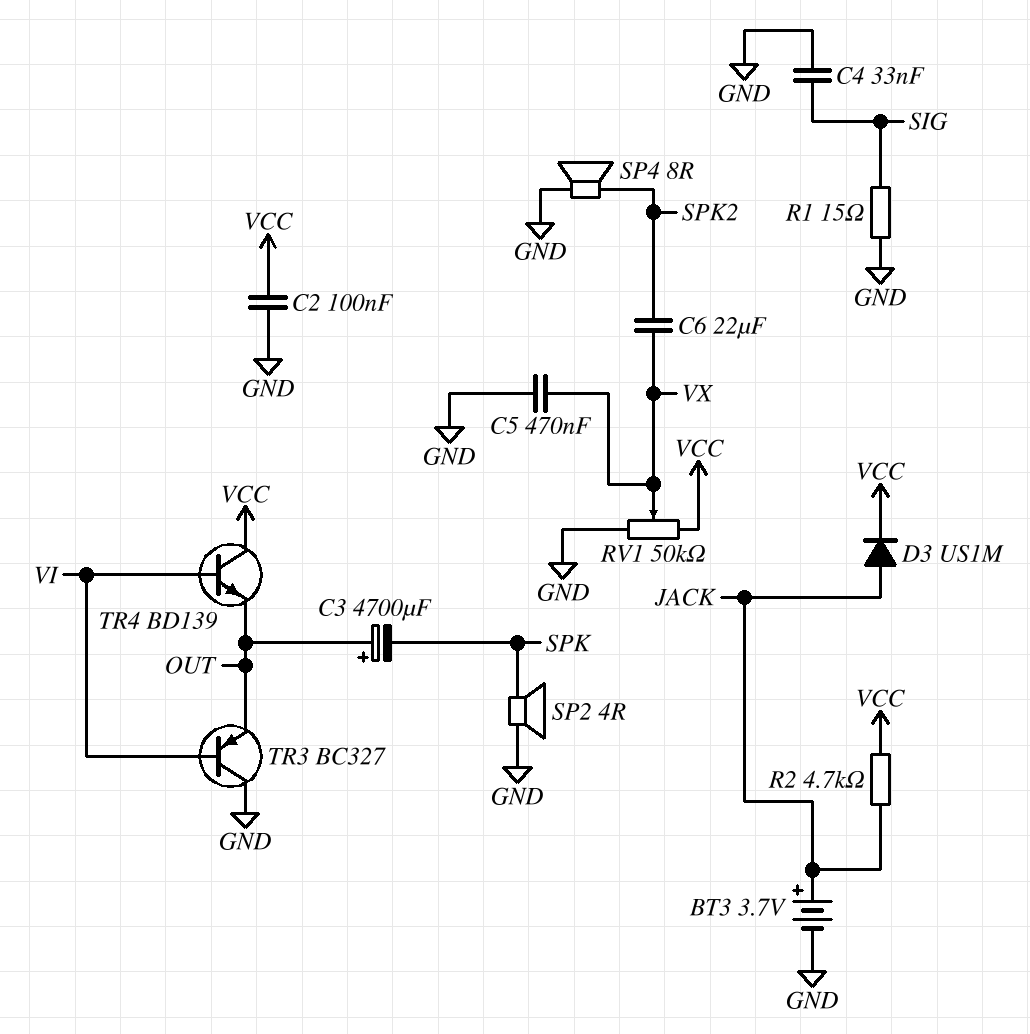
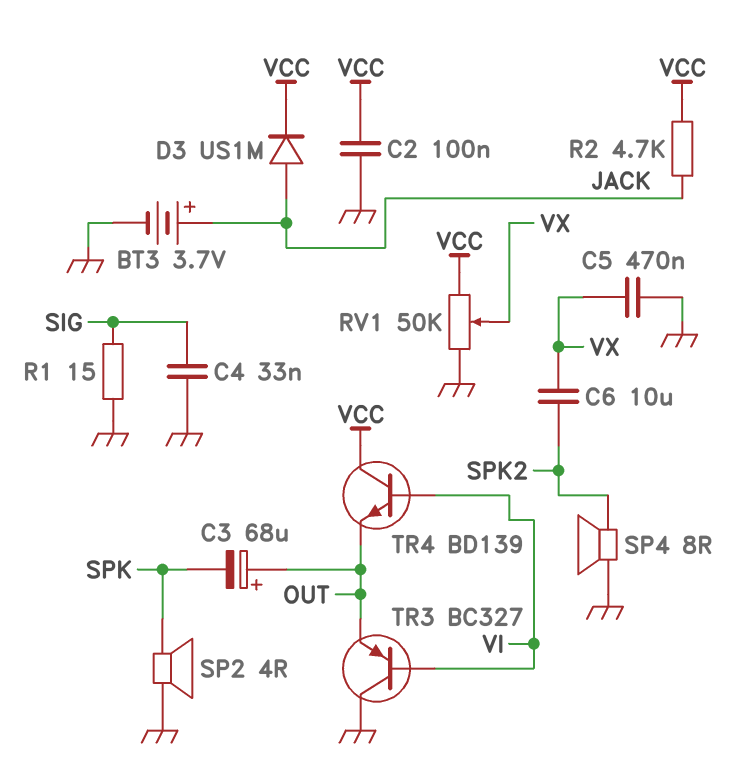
C3: 4700uF (plus OUT, minus SPK) -> 68uF (plus OUT, minus SPK)
C6: 22uF (SPK2, VX) -> 10uF (SPK2, VX)

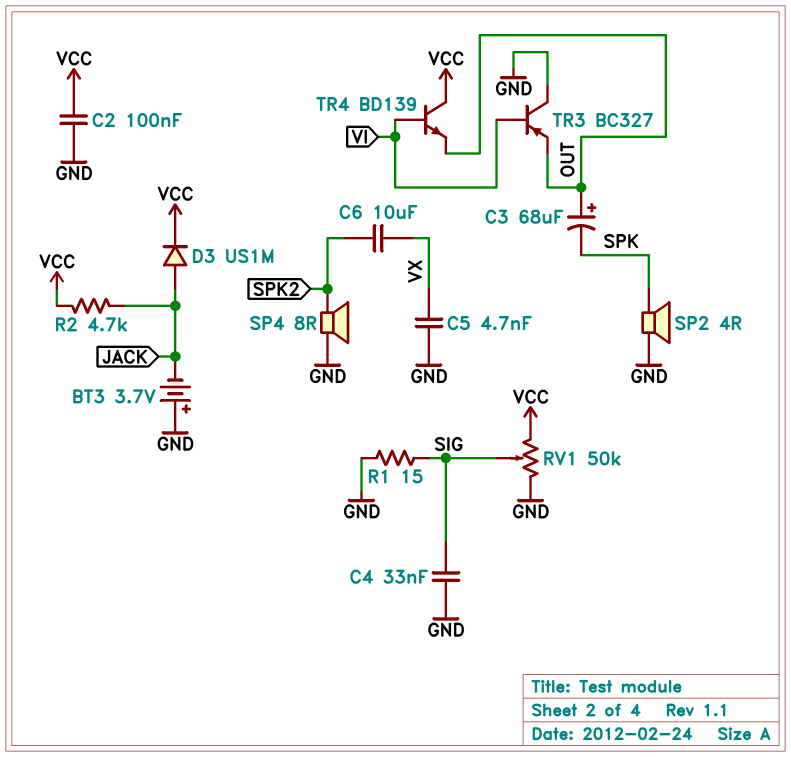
BT3: 3.7V (plus JACK, minus GND) -> 3.7V (plus GND, minus JACK)
C5: 470nF (GND, VX) -> 4.7nF (GND, VX)
RV1: 50k (GND, VCC, wiper VX) -> 50k (GND, VCC, wiper SIG)

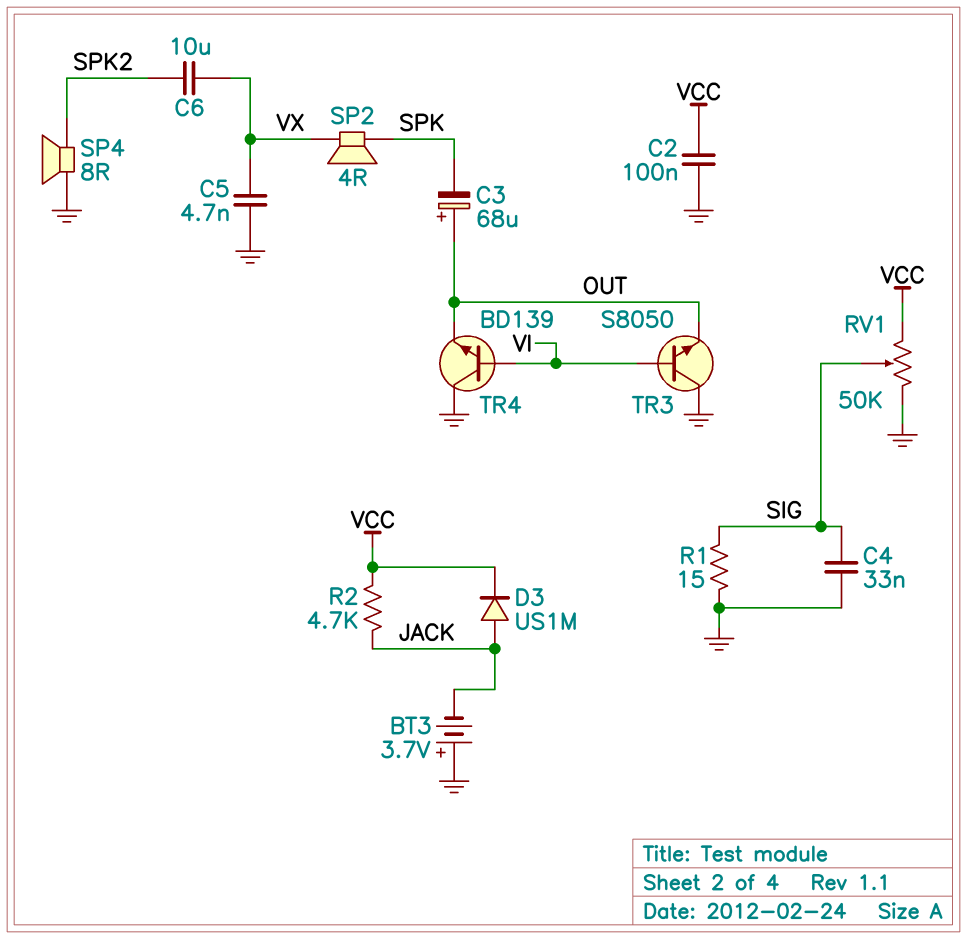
SP2: speaker 4R (GND, SPK) -> speaker 4R (SPK, VX)
TR3: PNP BC327 (B VI, C GND, E OUT) -> NPN S8050 (B VI, C GND, E OUT)
TR4: NPN BD139 (B VI, C VCC, E OUT) -> NPN BD139 (B VI, C GND, E OUT)

